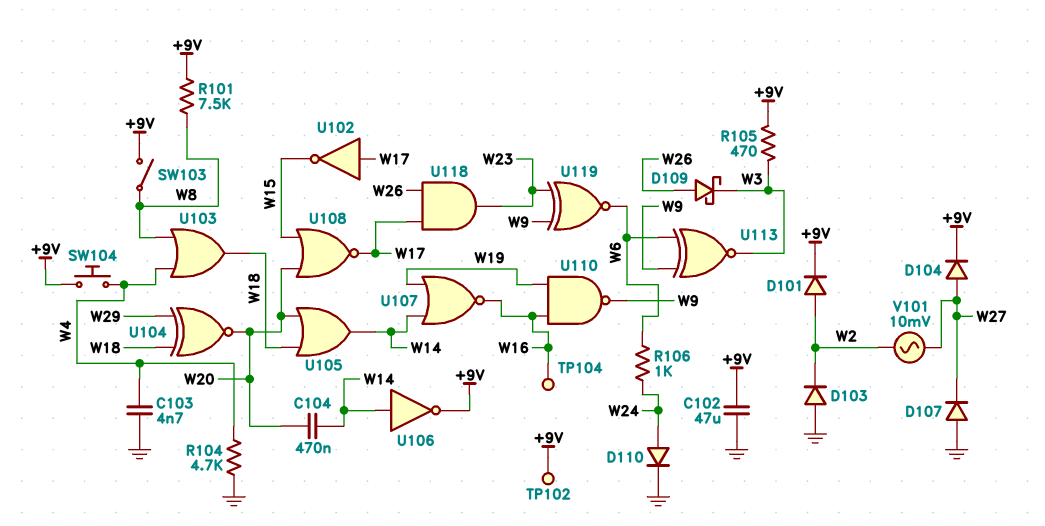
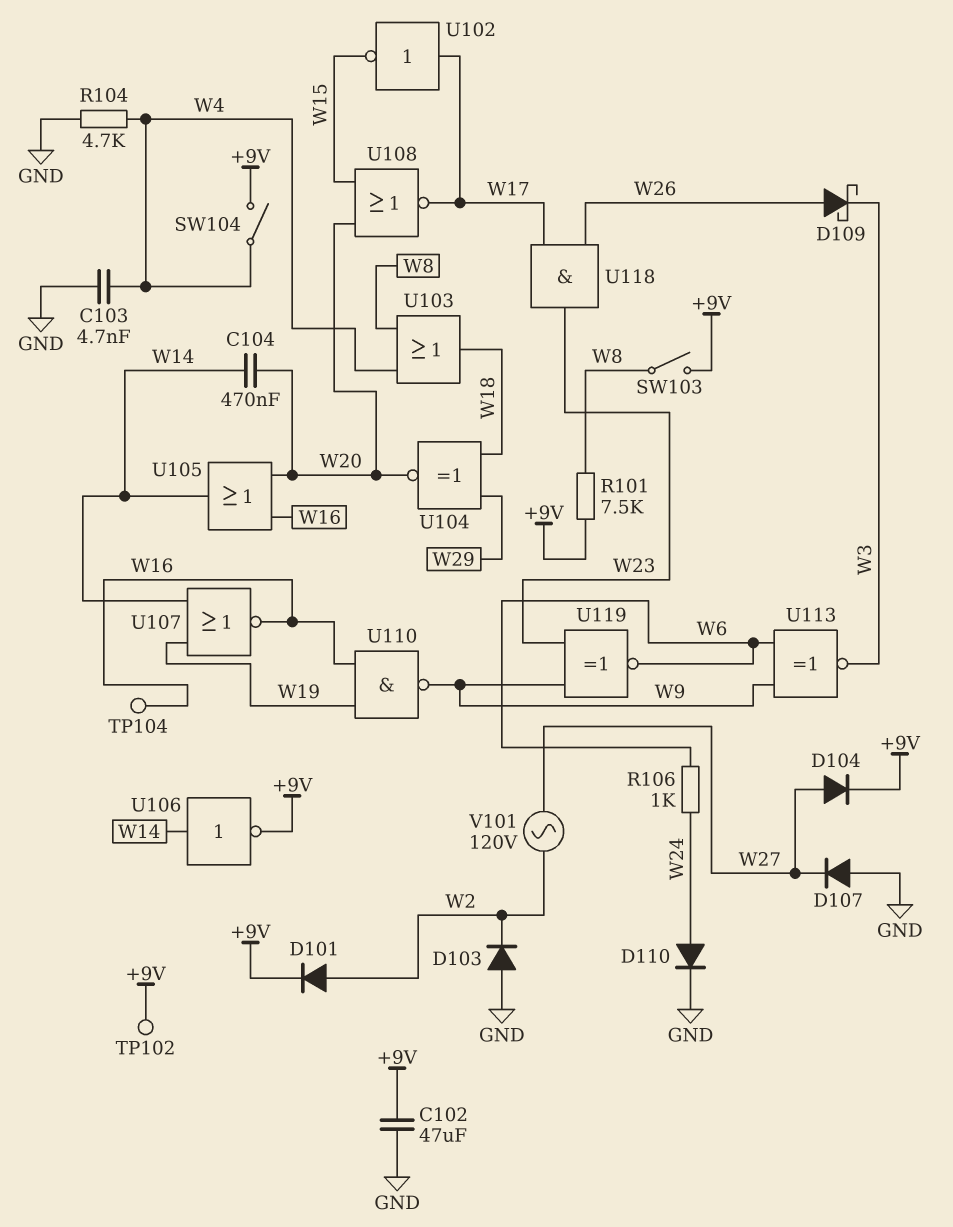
R105: 470 (+9V, W3) -> none
SW104: button (+9V, W4) -> switch (+9V, W4)
U105: OR (in W18, in W20, out W14) -> OR (in W16, in W20, out W14)
V101: AC 10mV (W2, W27) -> AC 120V (W2, W27)

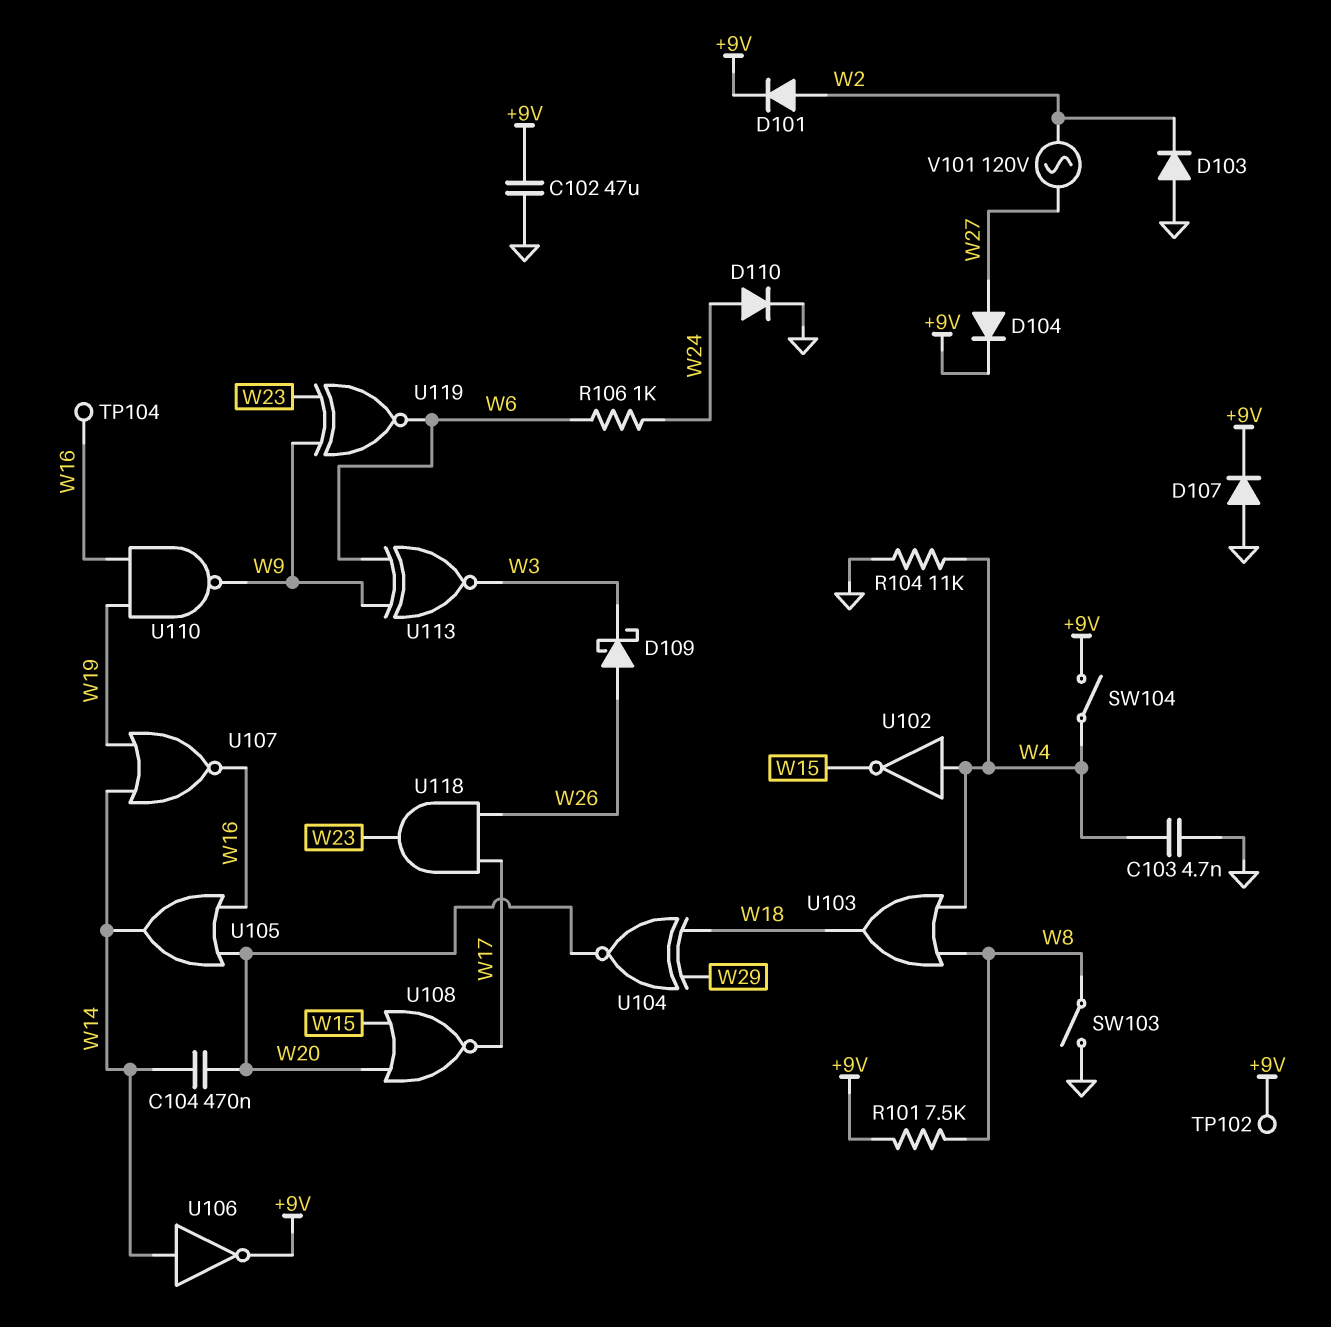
D107: diode (A GND, K W27) -> diode (A GND, K +9V)
R104: 4.7k (GND, W4) -> 11k (GND, W4)
SW103: switch (+9V, W8) -> switch (GND, W8)
U102: NOT (in W17, out W15) -> NOT (in W4, out W15)

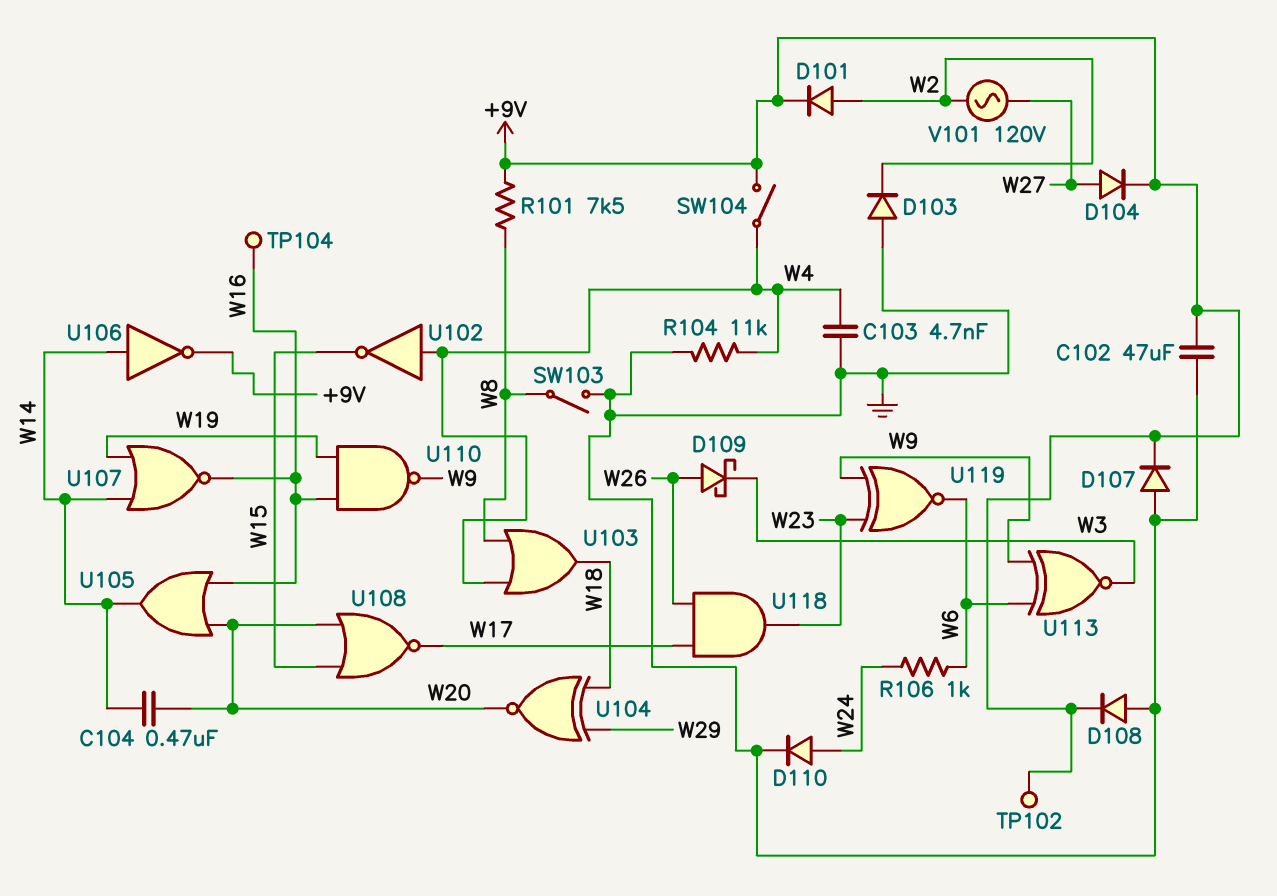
D108: none -> diode (A GND, K +9V)

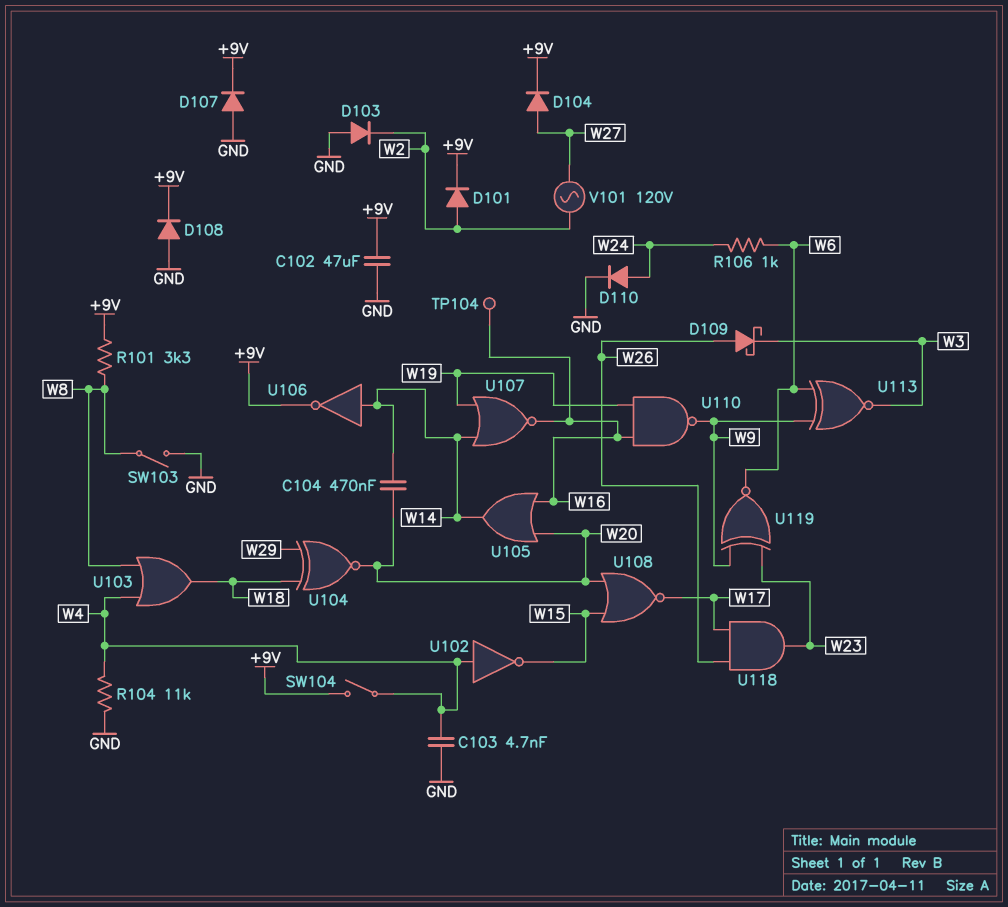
R101: 7.5k (+9V, W8) -> 3.3k (+9V, W8)
TP102: test point (+9V) -> none

